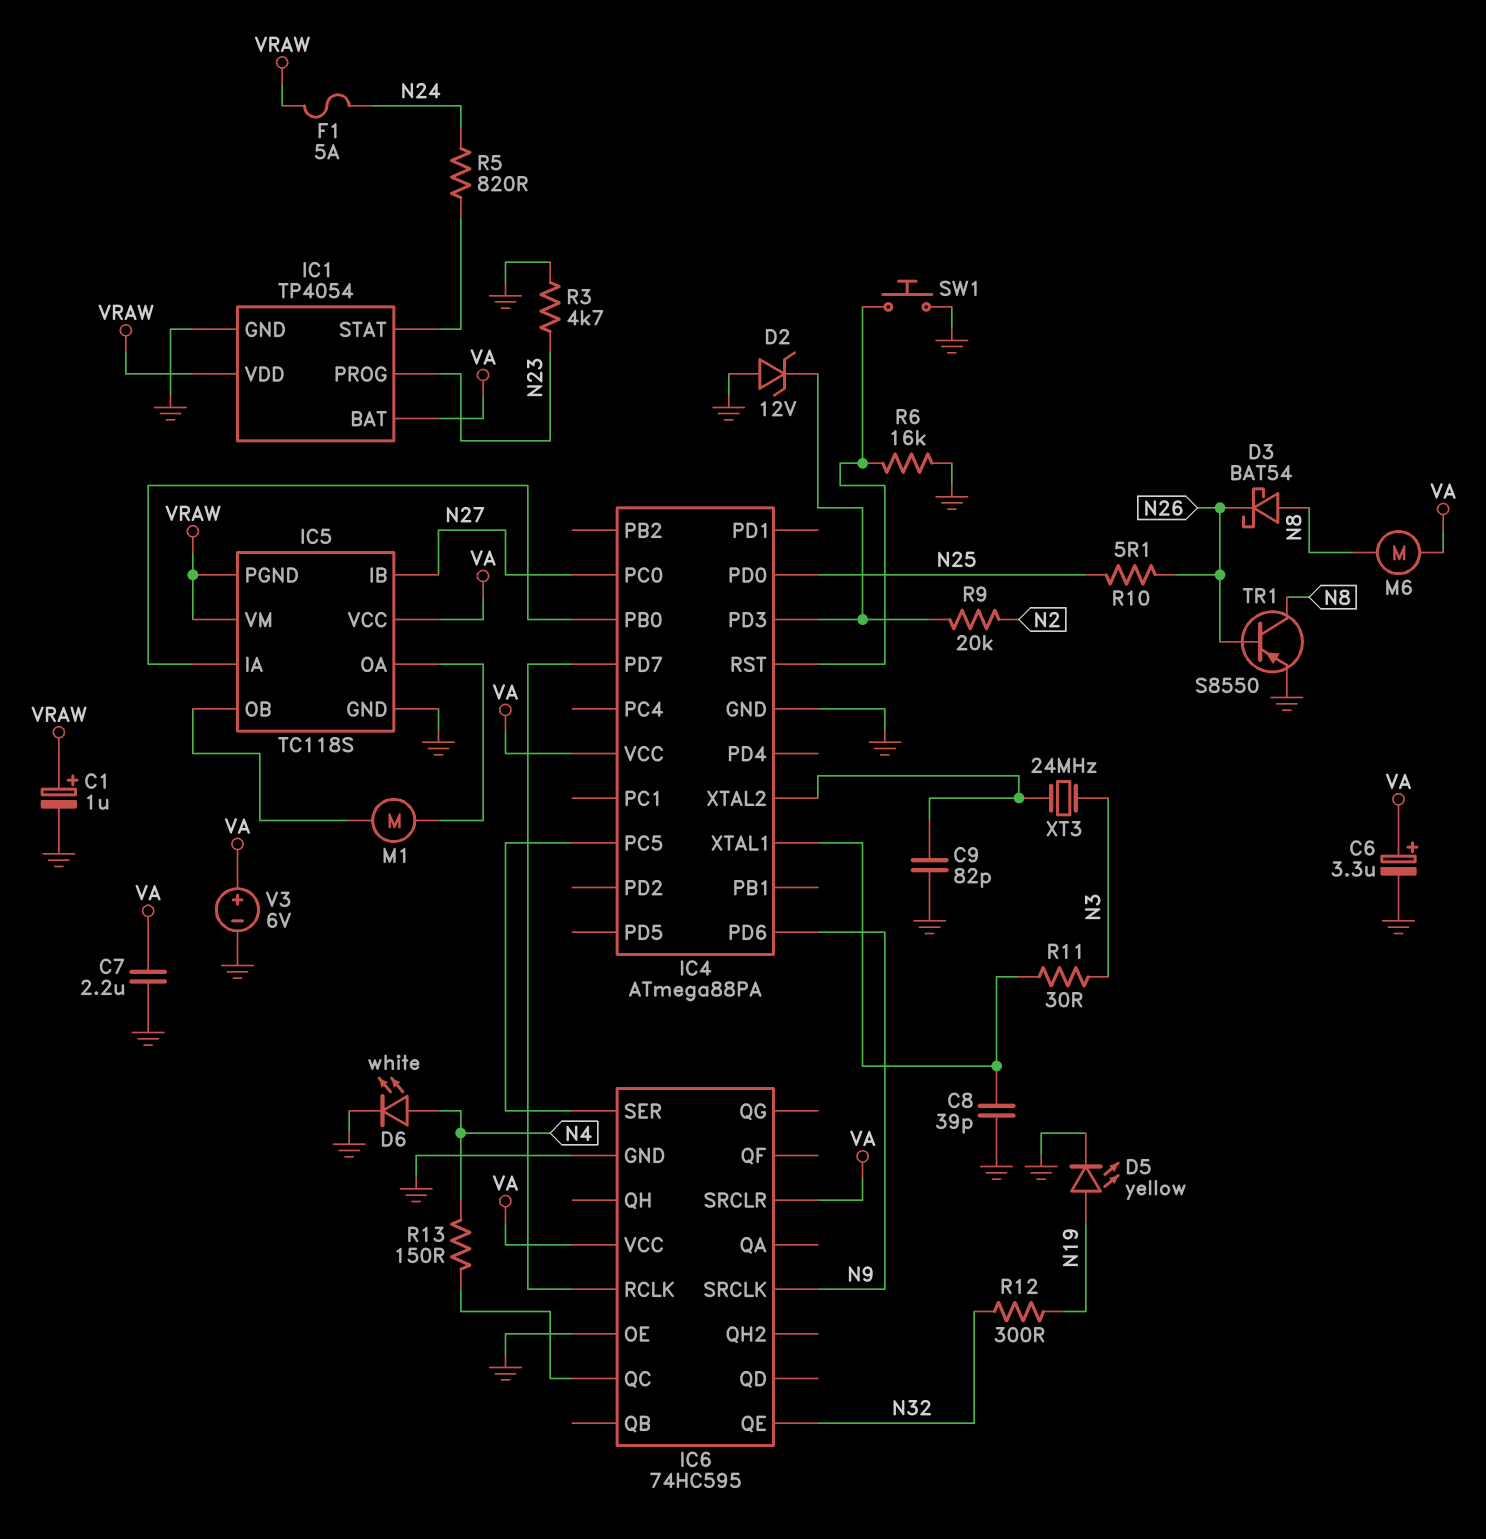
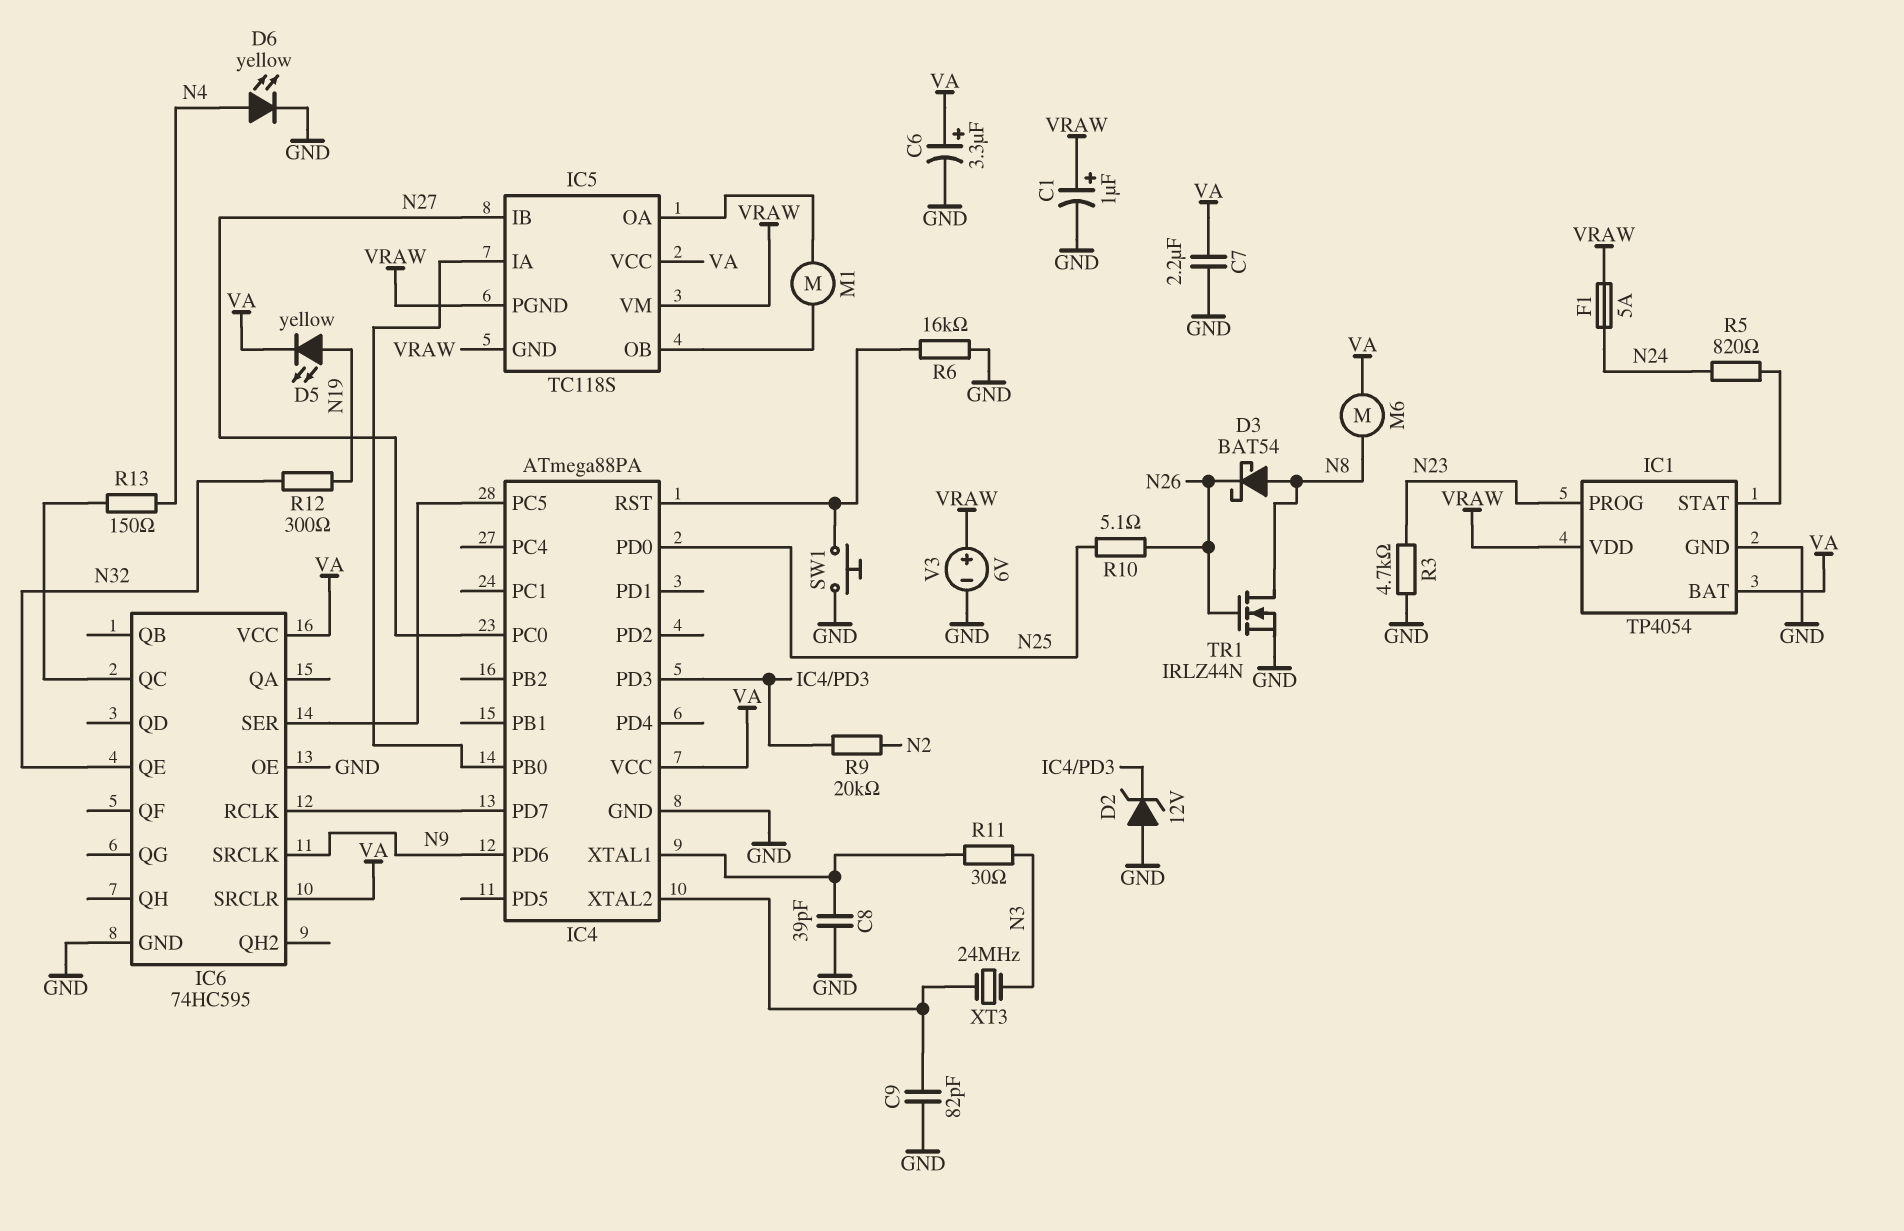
D5: LED yellow (A N19, K GND) -> LED yellow (A N19, K VA)
D6: LED white (A N4, K GND) -> LED yellow (A N4, K GND)
IC5 pin GND: GND -> VRAW
TR1: PNP S8550 (B N26, C N8, E GND) -> NMOS IRLZ44N (G N26, D N8, S GND)
V3: 6V (plus VA, minus GND) -> 6V (plus VRAW, minus GND)

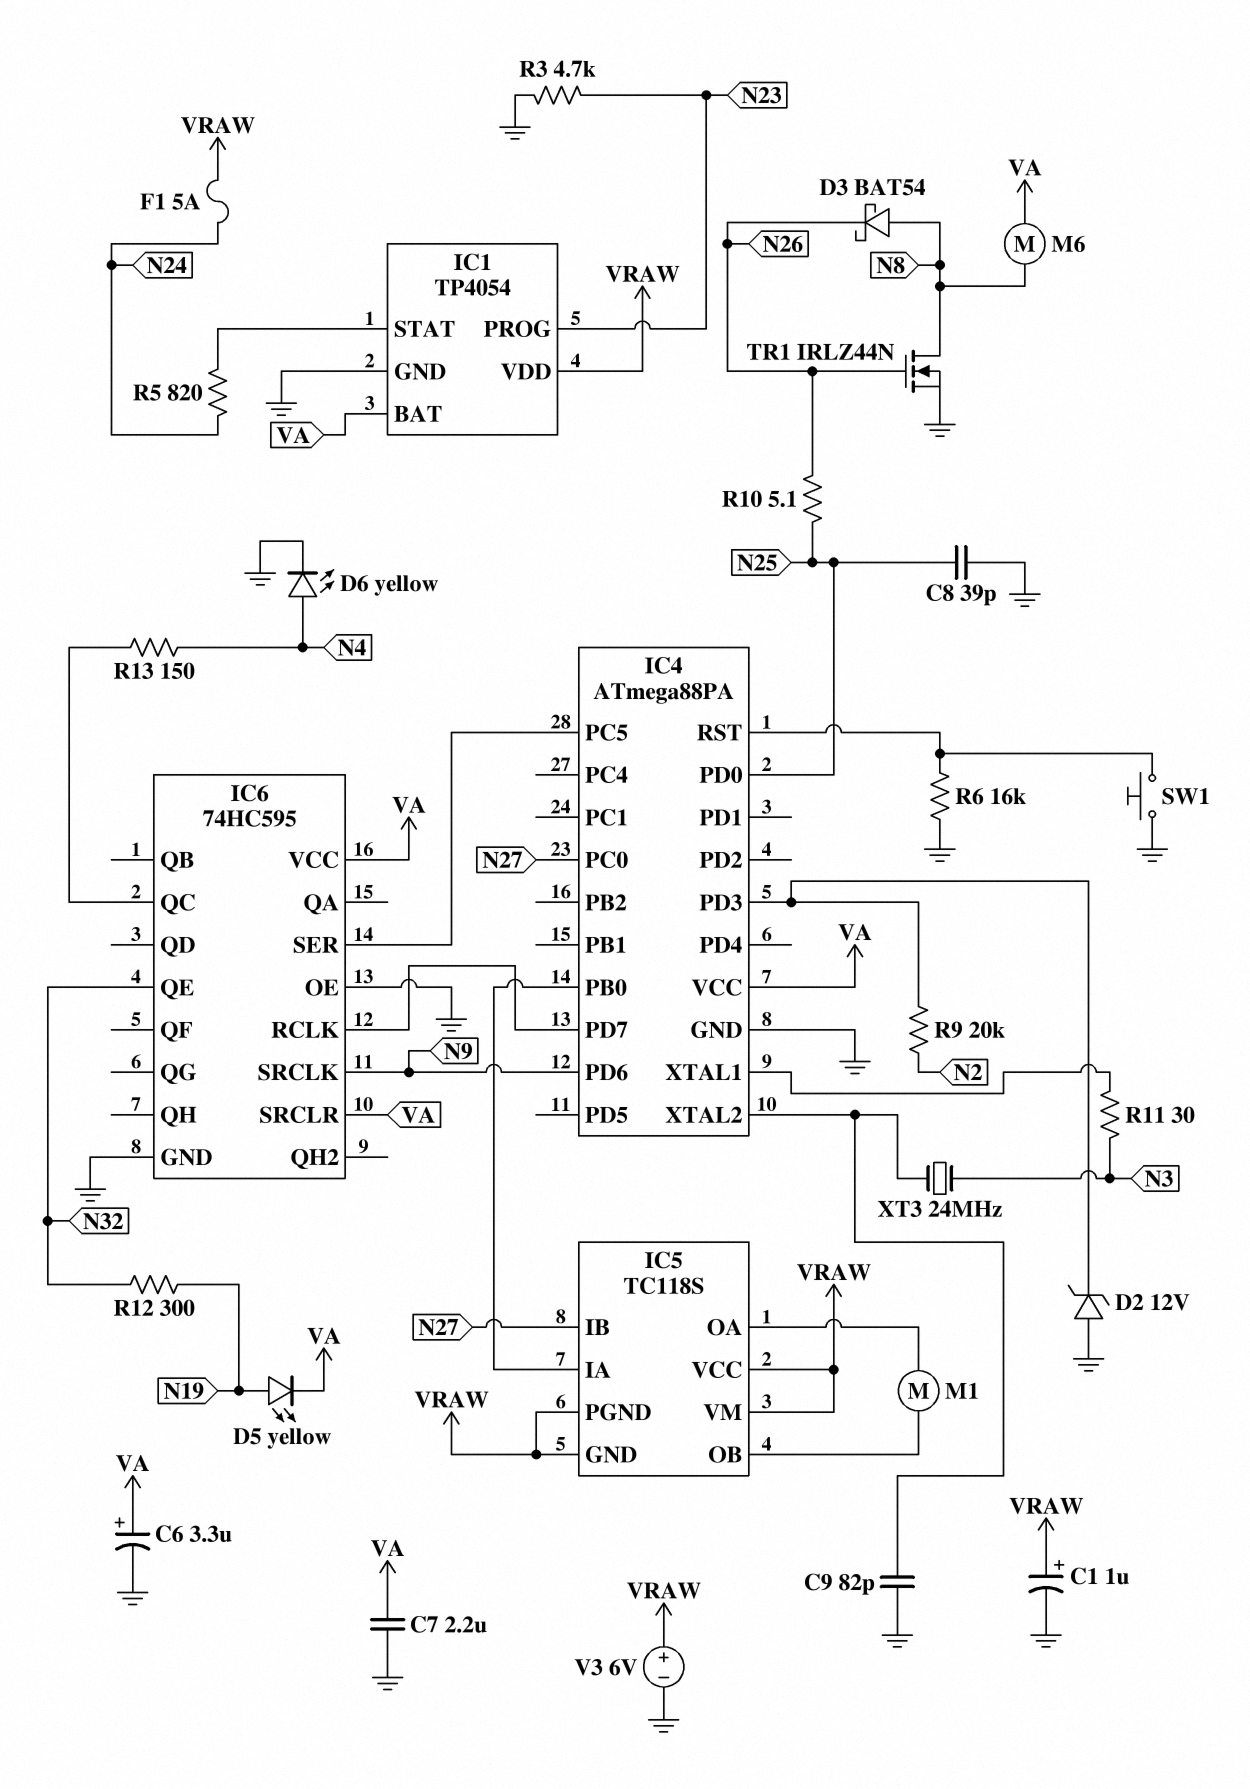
C8: 39pF (GND, IC4/XTAL1) -> 39pF (GND, N25)
IC5 pin VCC: VA -> VRAW

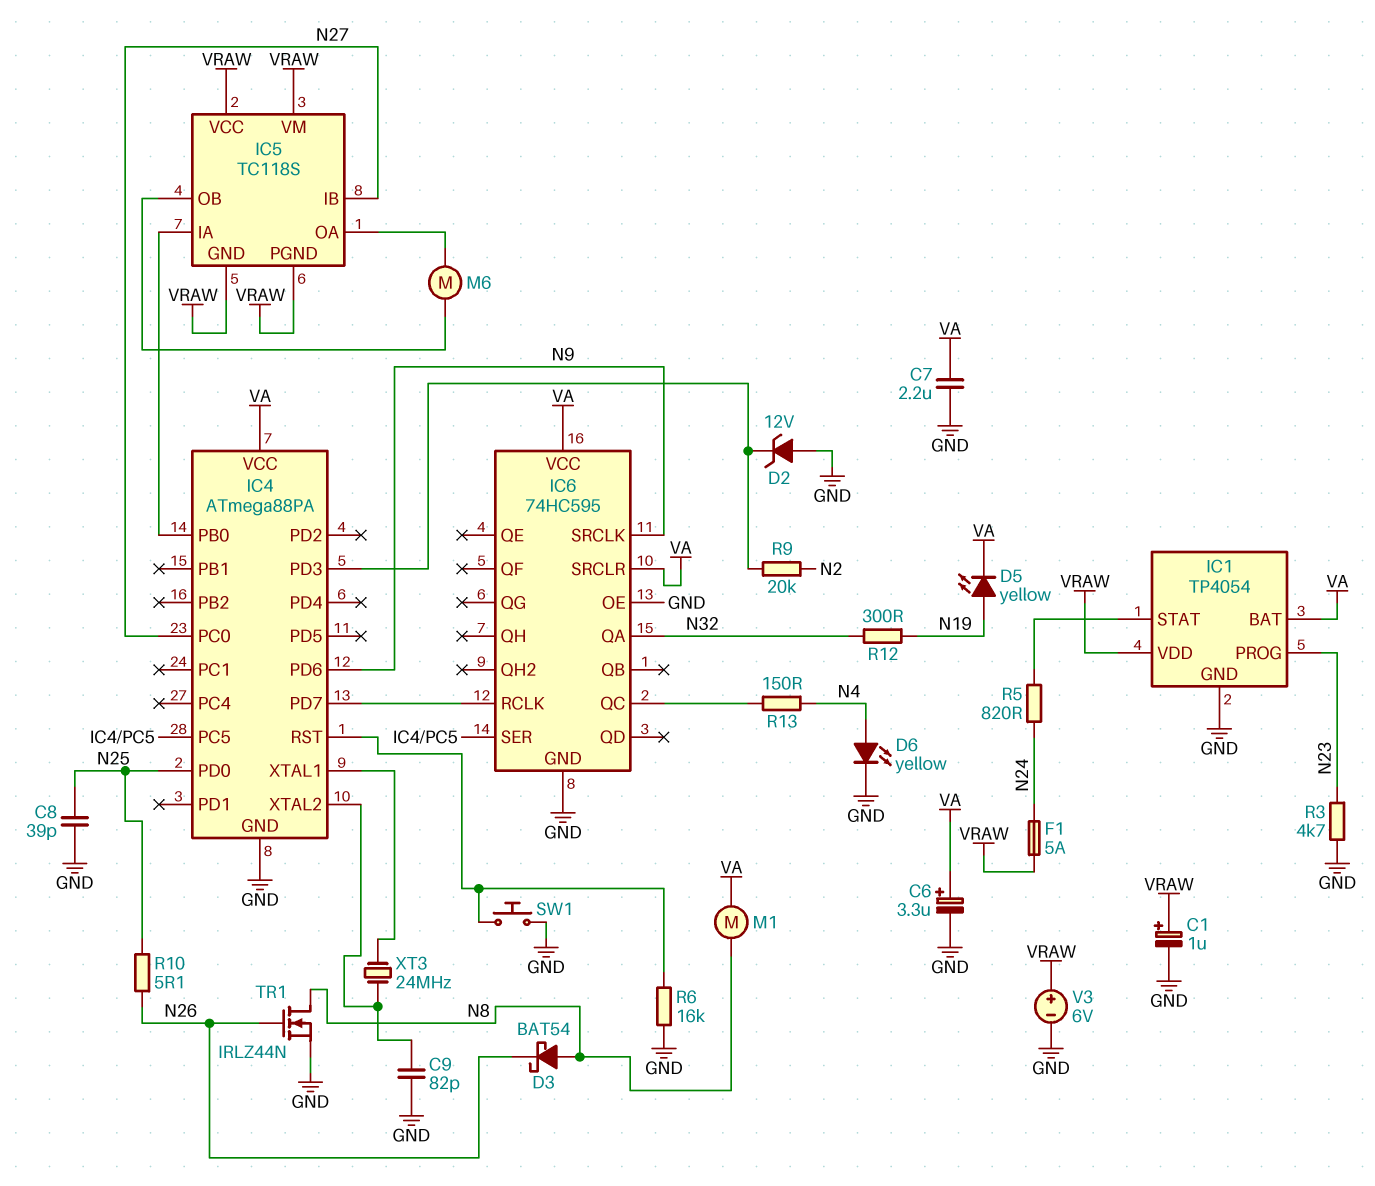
IC6 pin QA: none -> N32
IC6 pin QE: N32 -> none
M1: motor (IC5/OA, IC5/OB) -> motor (N8, VA)
M6: motor (N8, VA) -> motor (IC5/OA, IC5/OB)
R11: 30 (IC4/XTAL1, N3) -> none
XT3: 24MHz (IC4/XTAL2, N3) -> 24MHz (IC4/XTAL1, IC4/XTAL2)

